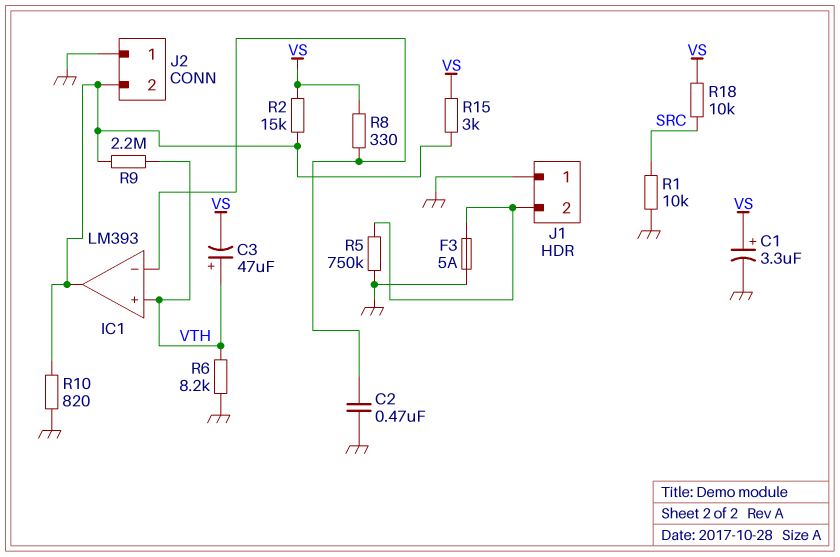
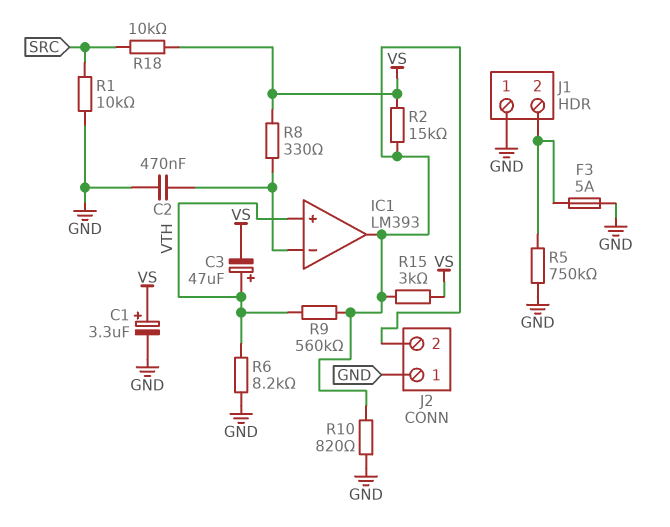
R9: 2.2M (IC1/out, VTH) -> 560k (IC1/out, VTH)

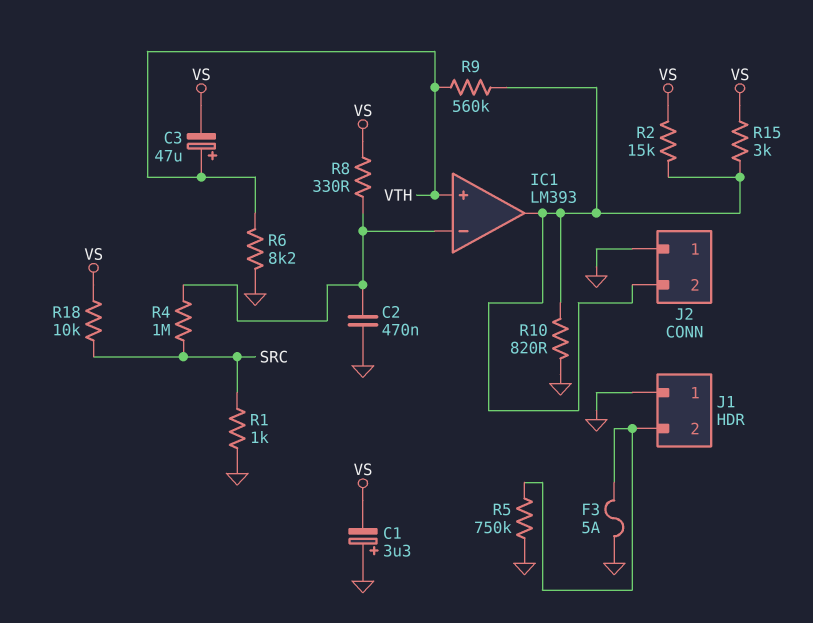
C1: 3.3uF (plus VS, minus GND) -> 3.3uF (plus GND, minus VS)
R1: 10k (GND, SRC) -> 1k (GND, SRC)
R4: none -> 1M (IC1/in-, SRC)

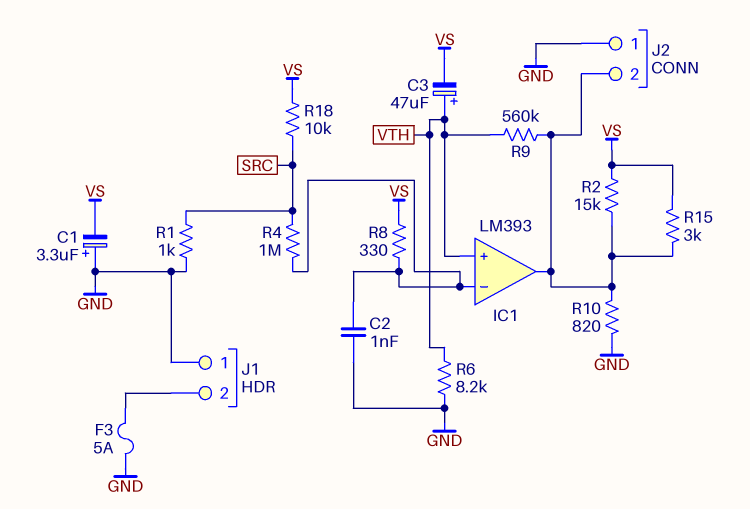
C2: 470nF (GND, IC1/in-) -> 1nF (GND, IC1/in-)
R5: 750k (GND, J1/2) -> none

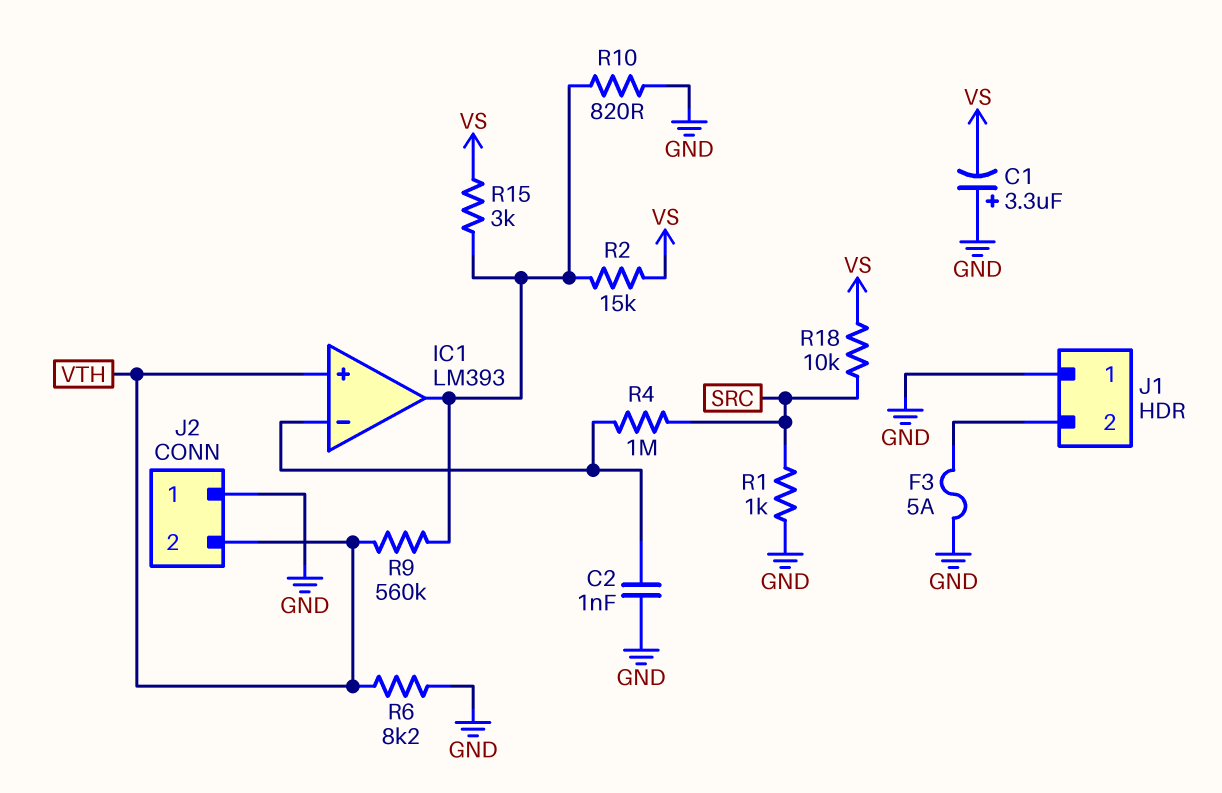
C3: 47uF (plus VTH, minus VS) -> none
J2 pin 2: IC1/out -> VTH
R8: 330 (IC1/in-, VS) -> none

